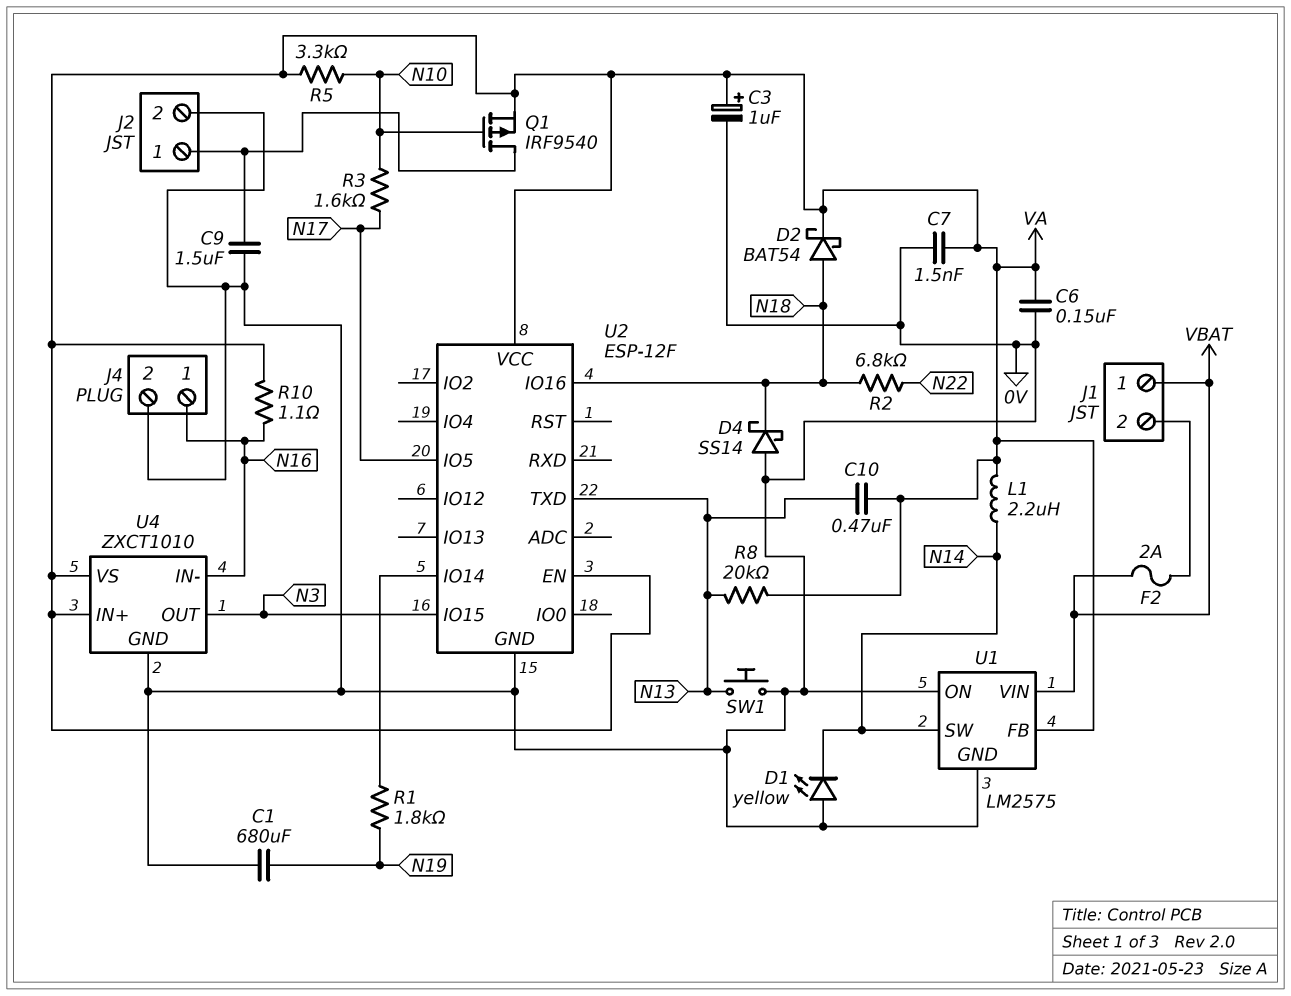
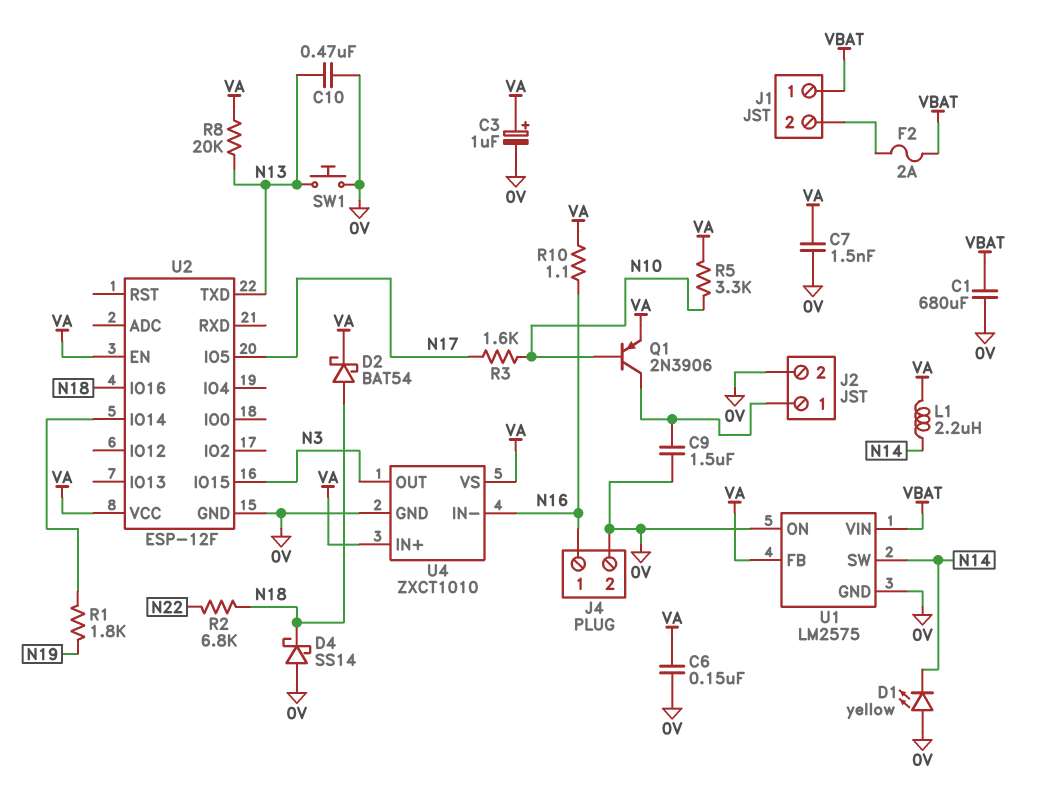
C1: 680uF (0V, N19) -> 680uF (0V, VBAT)
C10: 470nF (N13, VA) -> 470nF (0V, N13)
Q1: PMOS IRF9540 (G N10, D J2/1, S VA) -> PNP 2N3906 (B N10, C J2/1, E VA)

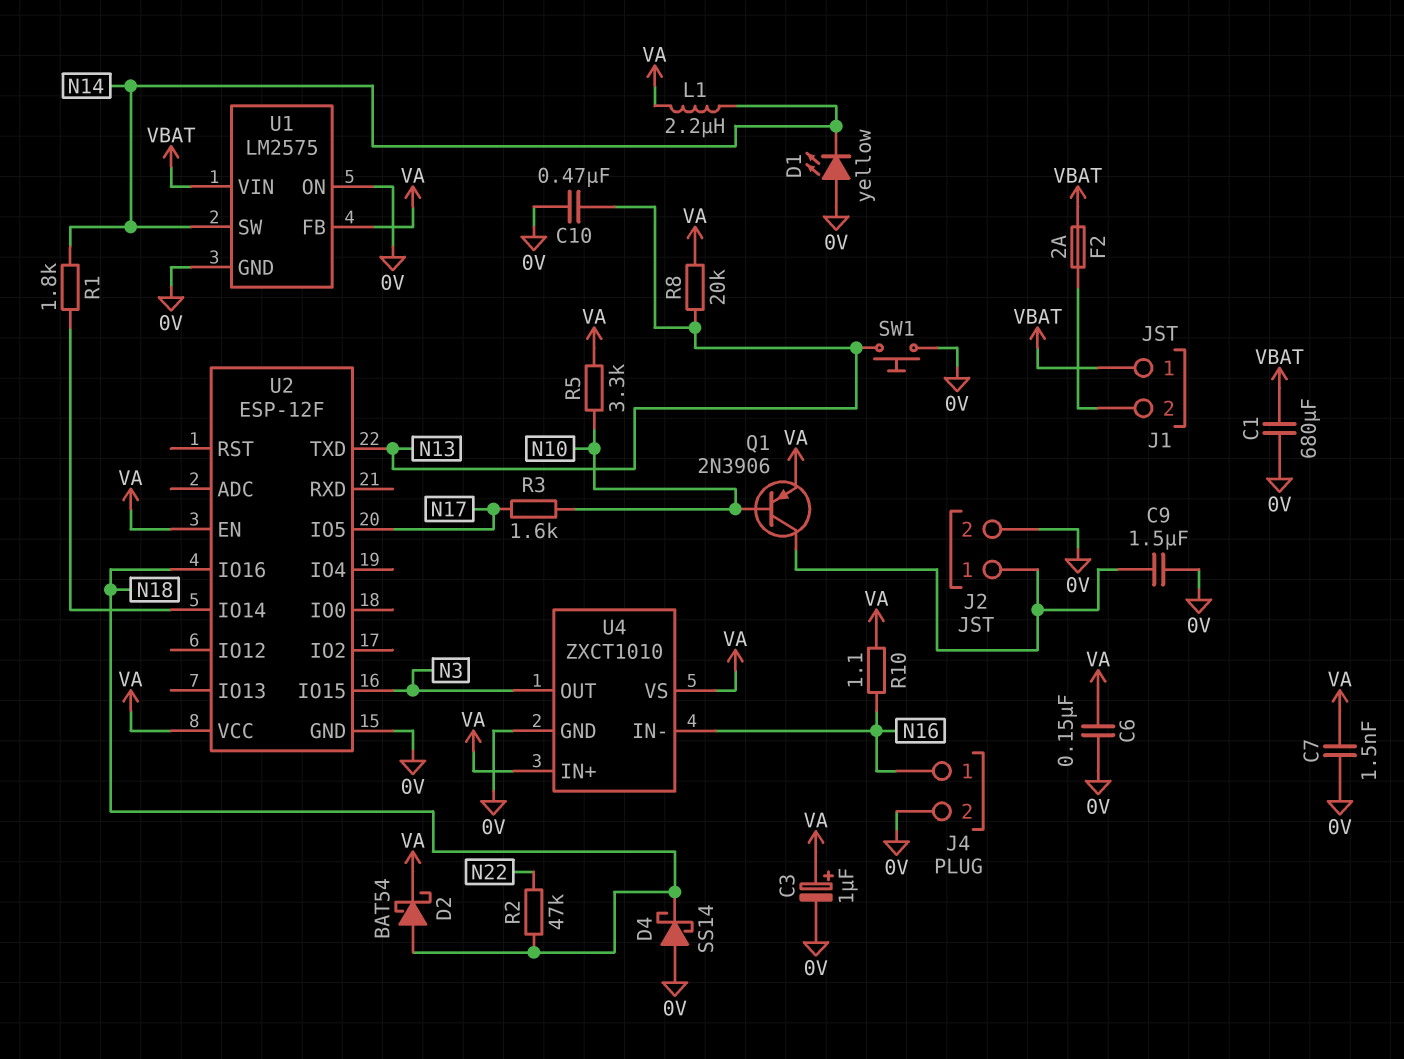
R1: 1.8k (N19, U2/IO14) -> 1.8k (N14, U2/IO14)
R2: 6.8k (N18, N22) -> 47k (N18, N22)

